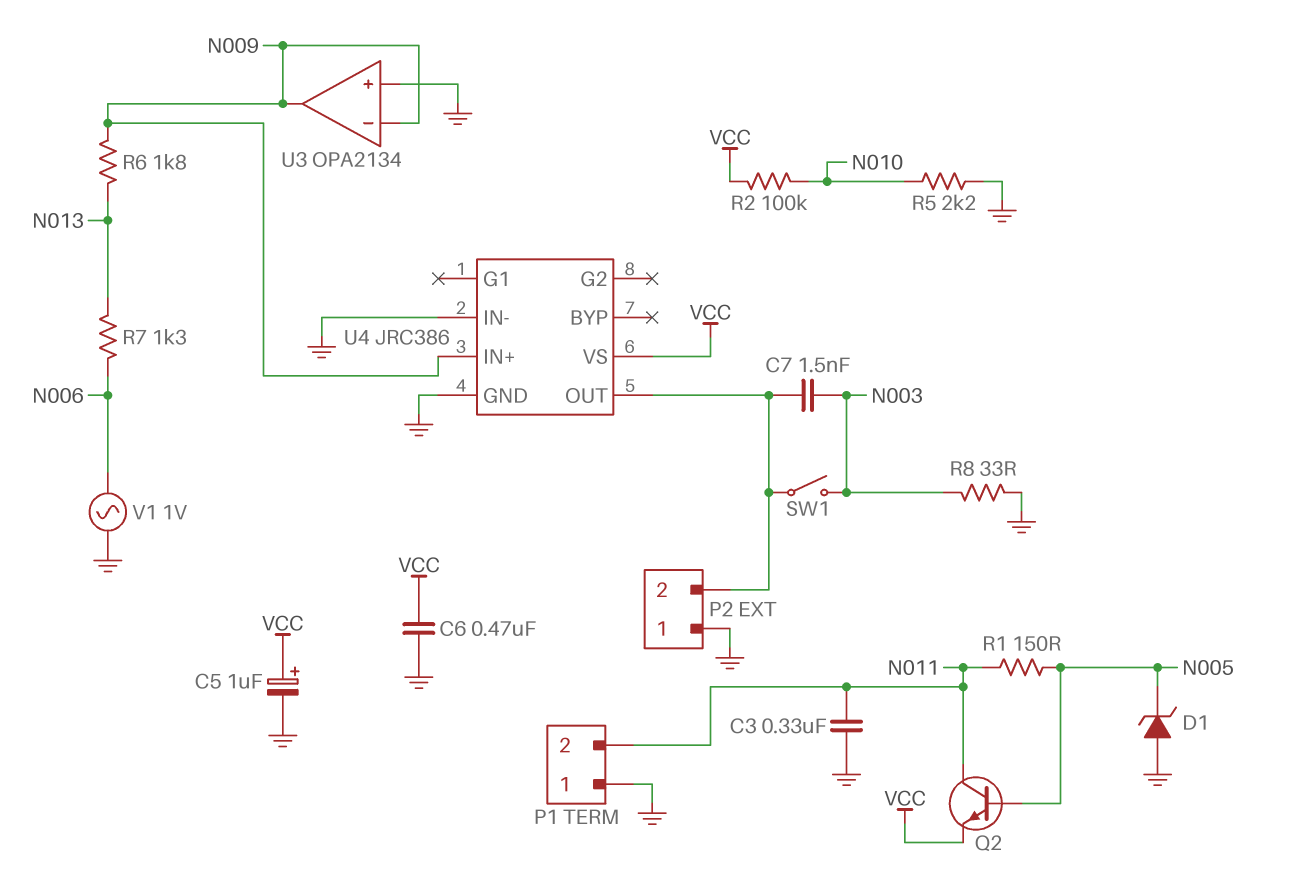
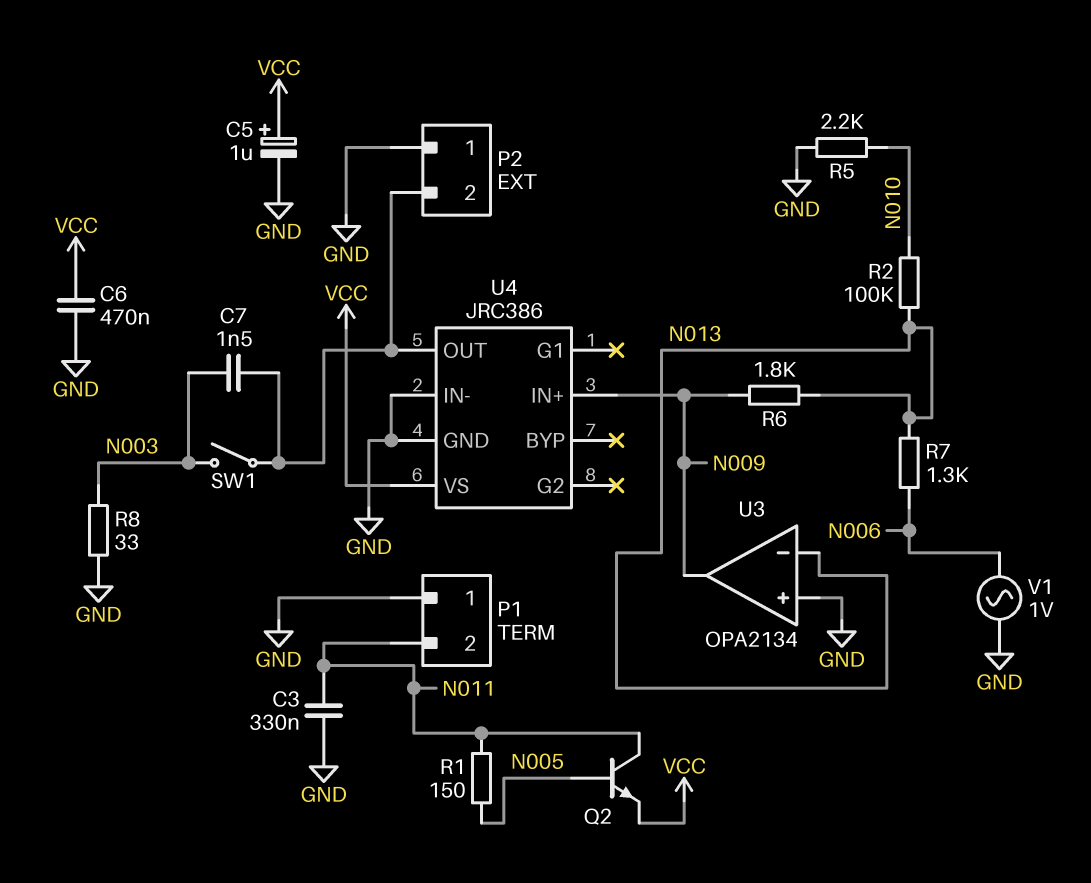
D1: zener (A GND, K N005) -> none
R2: 100k (N010, VCC) -> 100k (N010, N013)
U3 pin in-: N009 -> N013

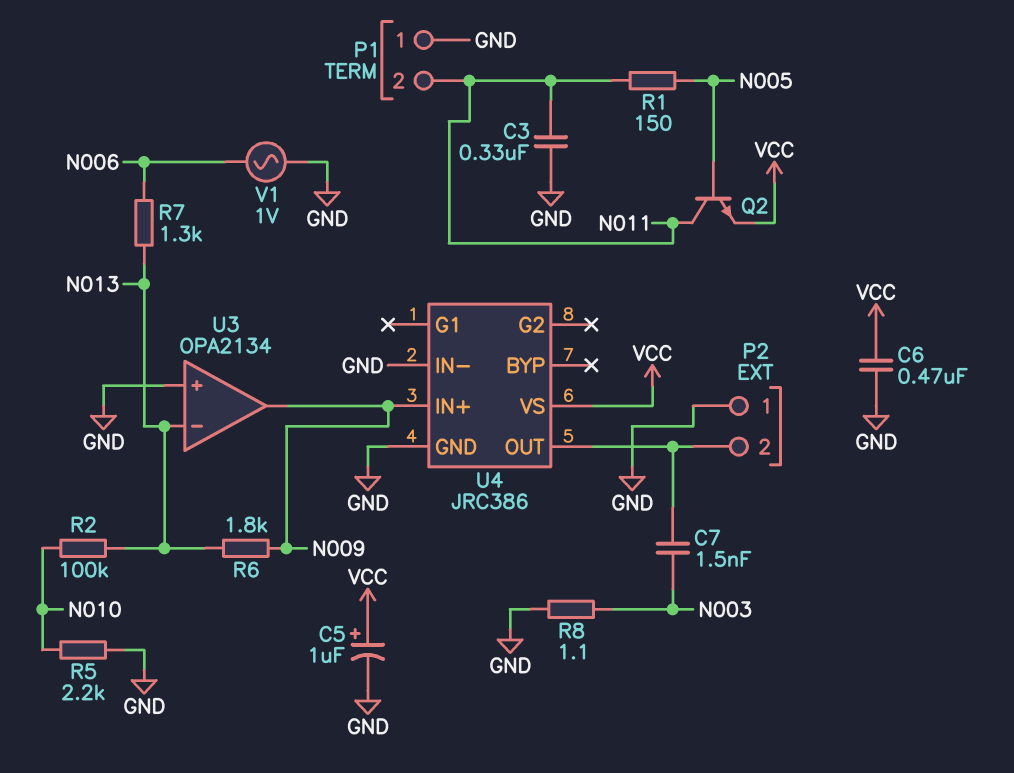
R8: 33 (GND, N003) -> 1.1 (GND, N003)
SW1: switch (N003, P2/2) -> none

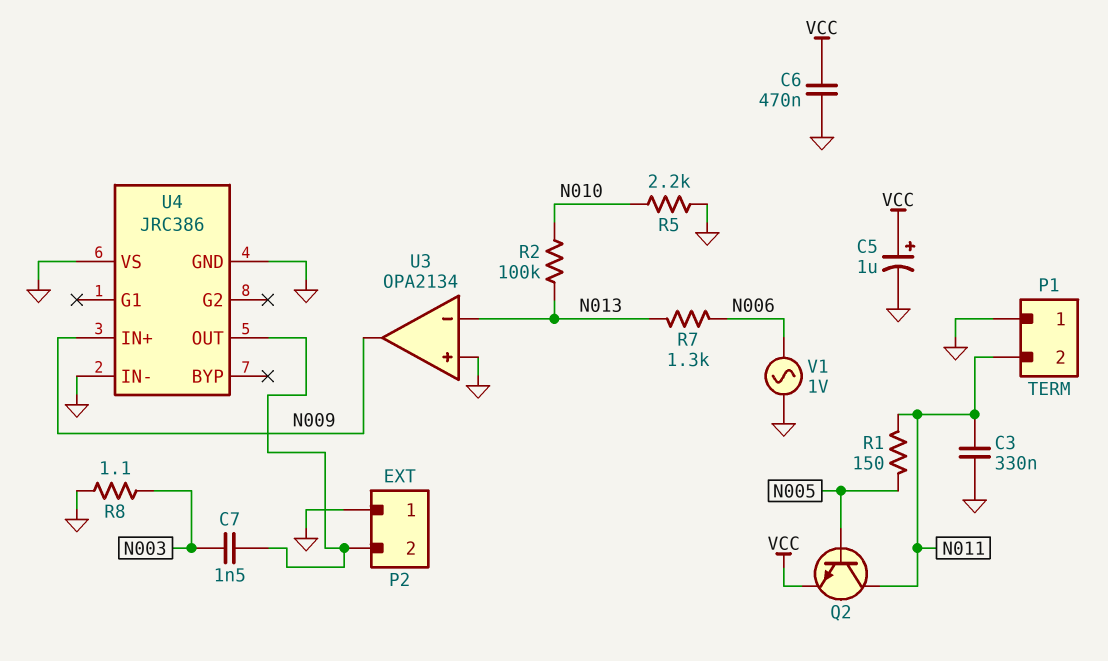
R6: 1.8k (N009, N013) -> none
U4 pin VS: VCC -> GND

